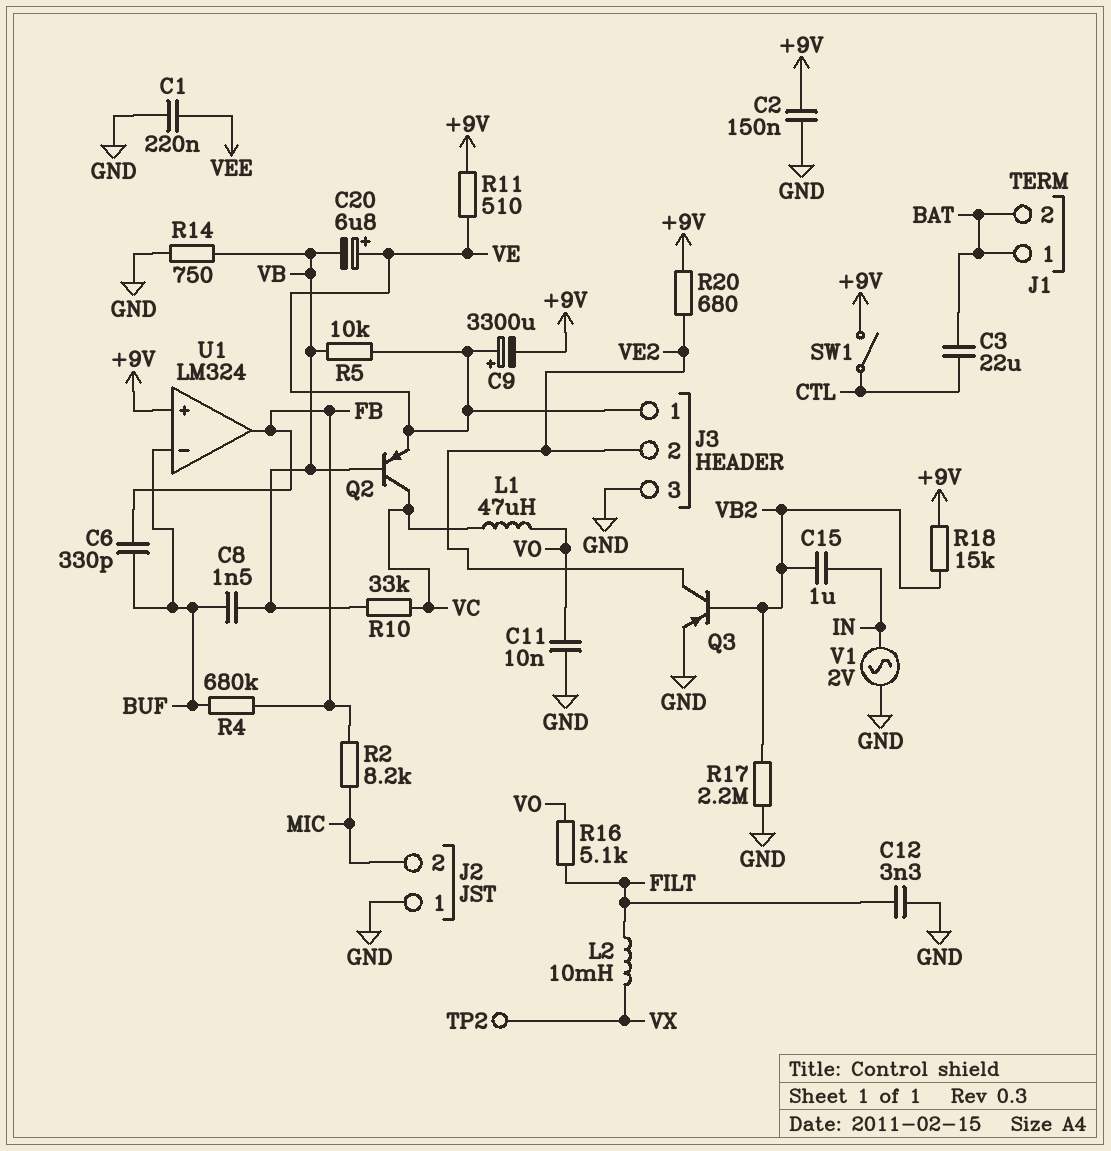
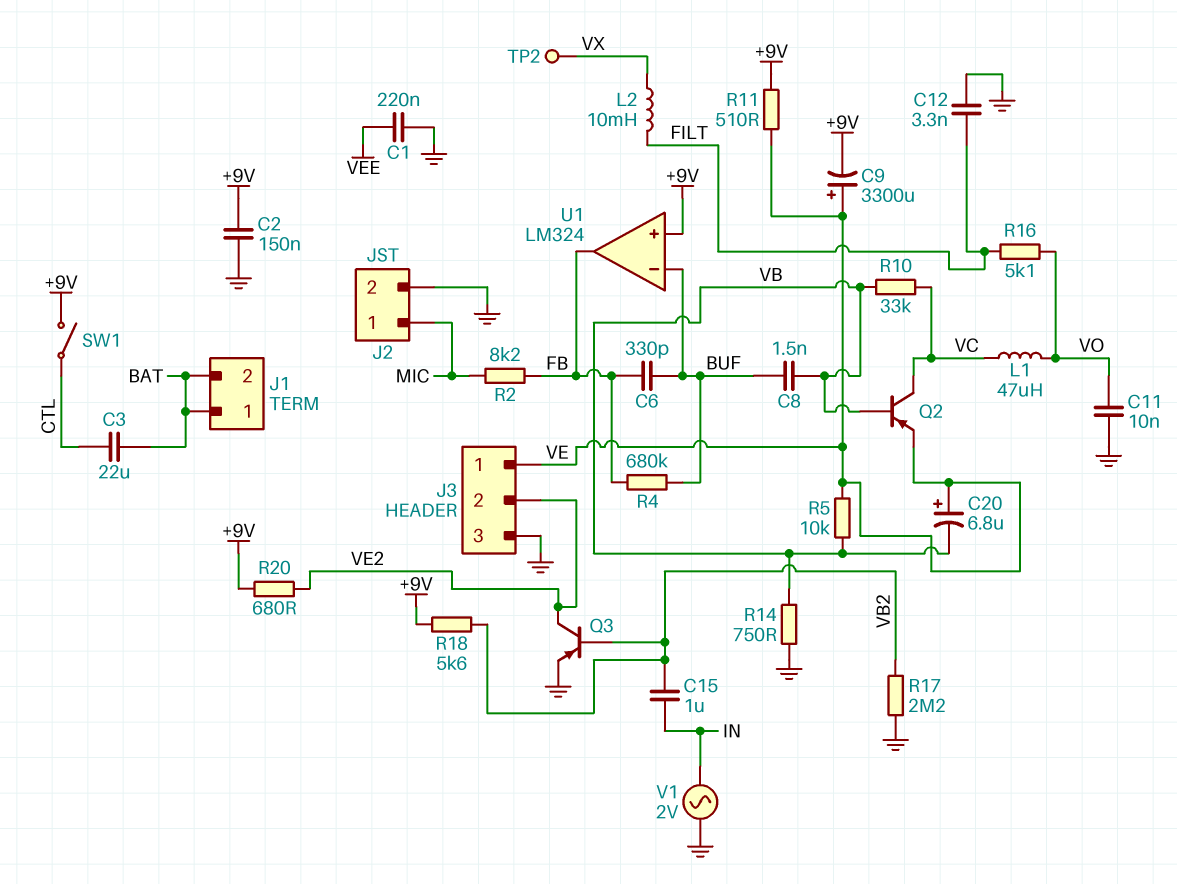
J2 pin 1: GND -> MIC
J2 pin 2: MIC -> GND
R18: 15k (+9V, VB2) -> 5.6k (+9V, VB2)

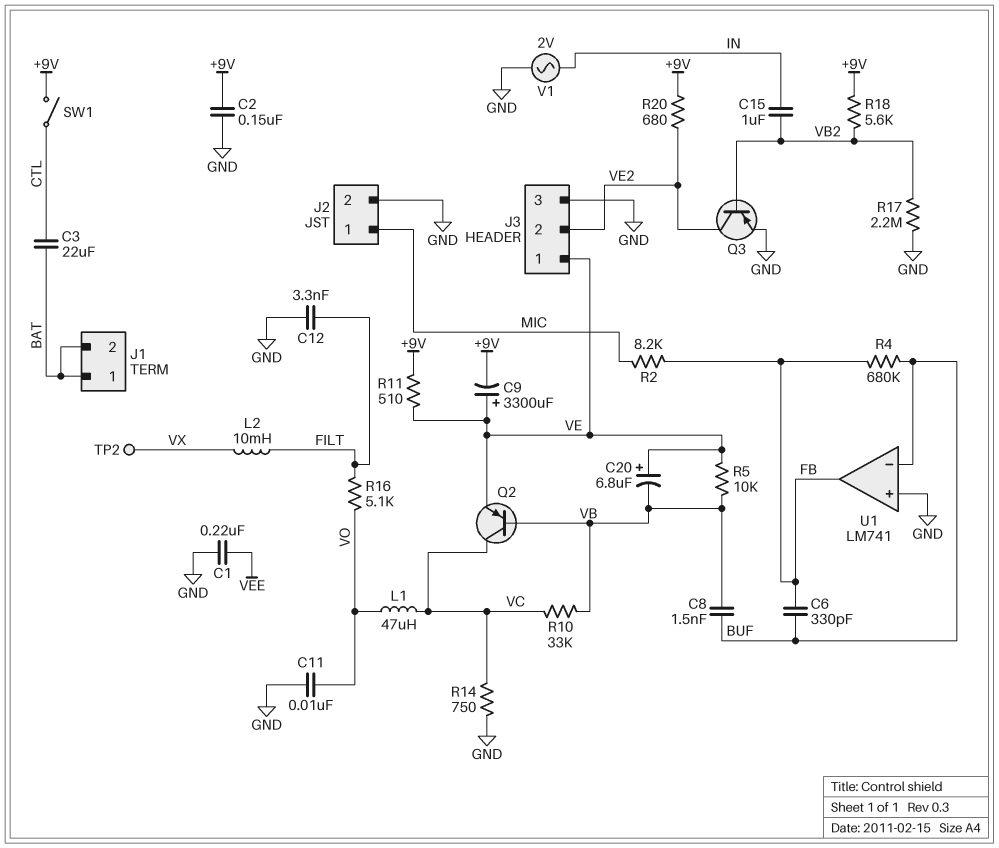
R14: 750 (GND, VB) -> 750 (GND, VC)
U1: LM324 -> LM741
U1 pin in+: +9V -> GND

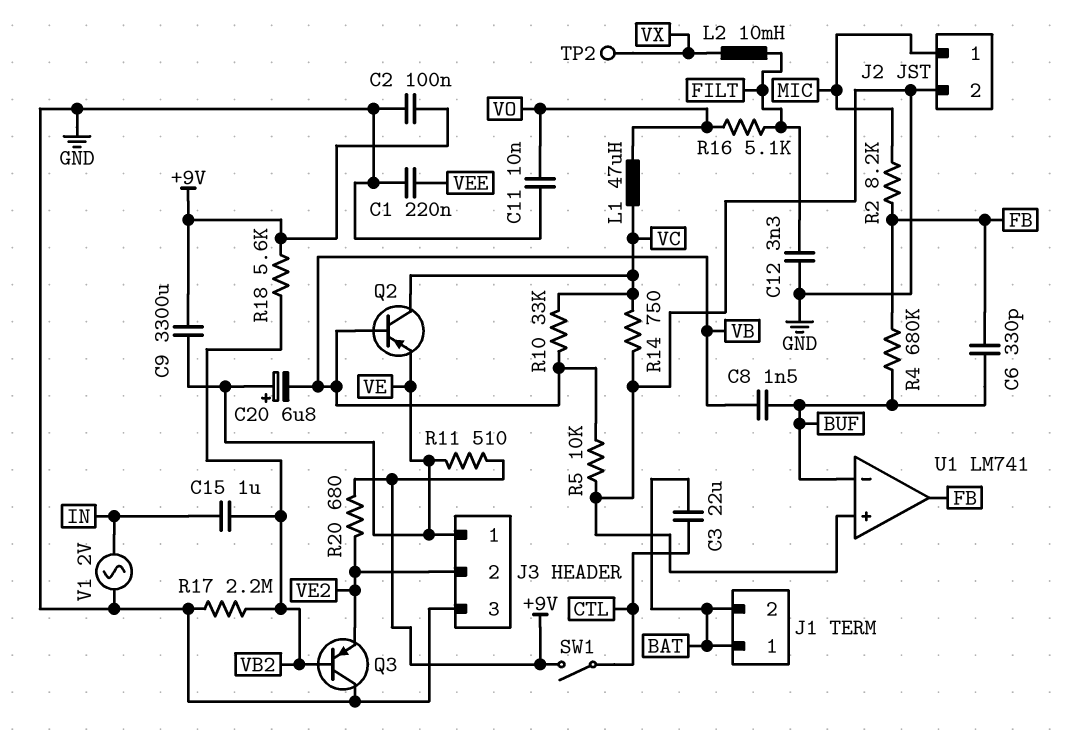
C2: 150nF (+9V, GND) -> 100nF (+9V, GND)
C9: 3300uF (plus VE, minus +9V) -> 3300uF (+9V, VE)
Q3: PNP (B VB2, C VE2, E GND) -> PNP (B VB2, C GND, E VE2)
R5: 10k (VB, VE) -> 10k (GND, VB)

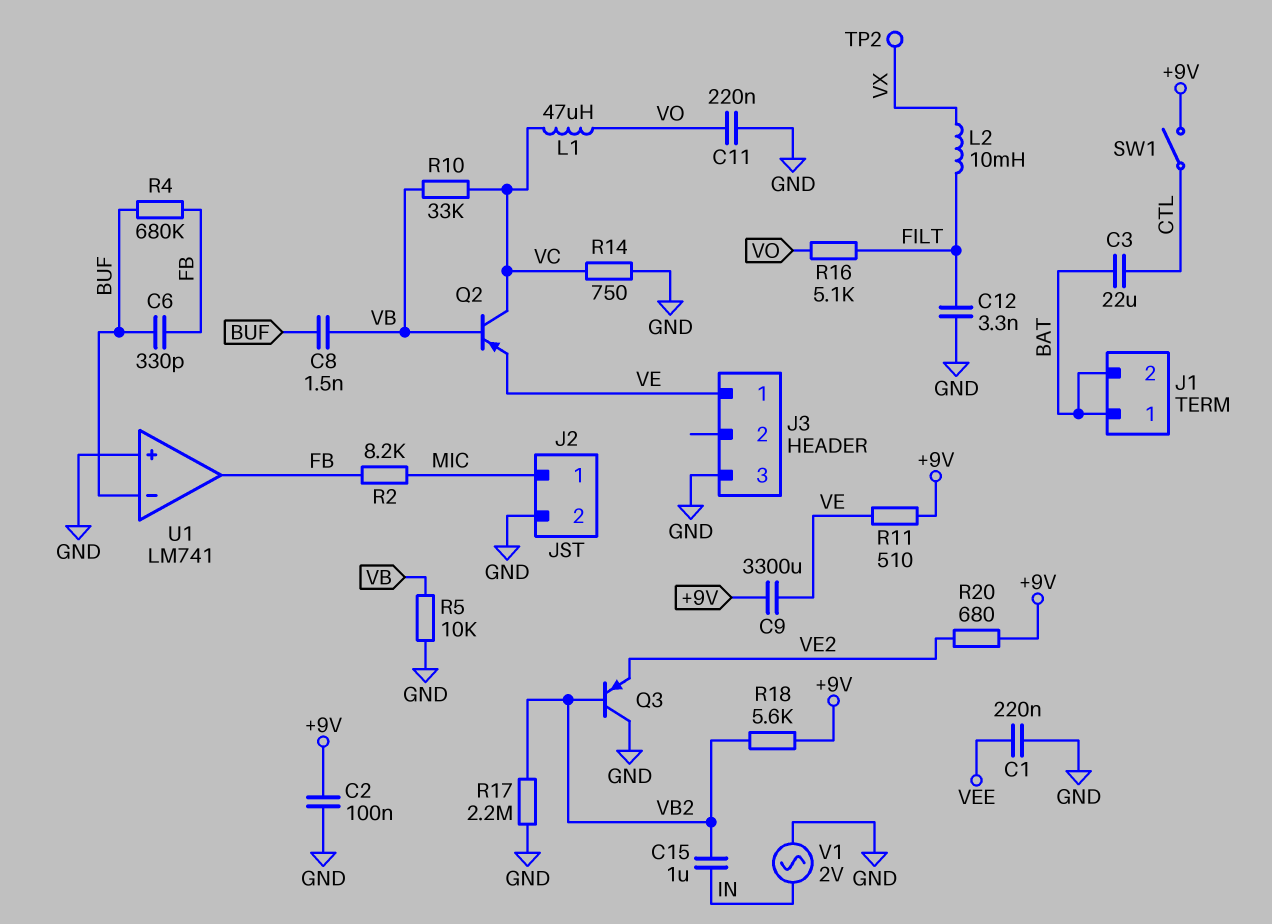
C11: 10nF (GND, VO) -> 220nF (GND, VO)
C20: 6.8uF (plus VE, minus VB) -> none
J3 pin 2: VE2 -> none

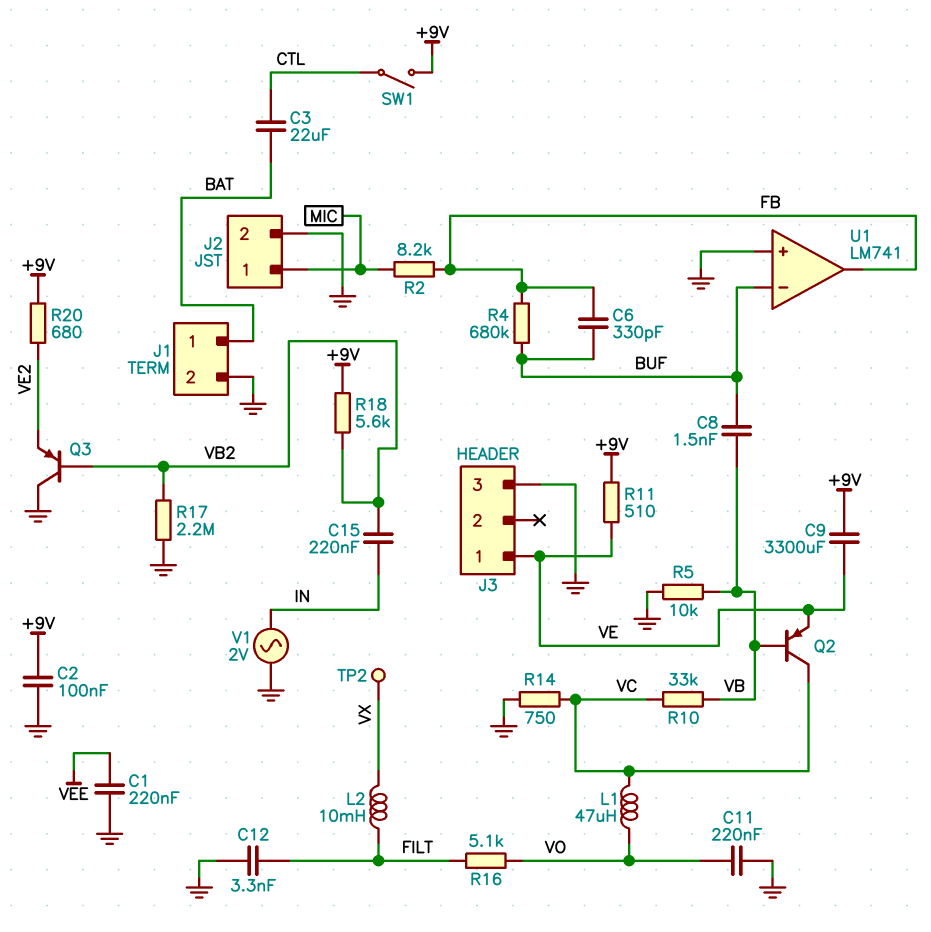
C15: 1uF (IN, VB2) -> 220nF (IN, VB2)
J1 pin 2: BAT -> GND

